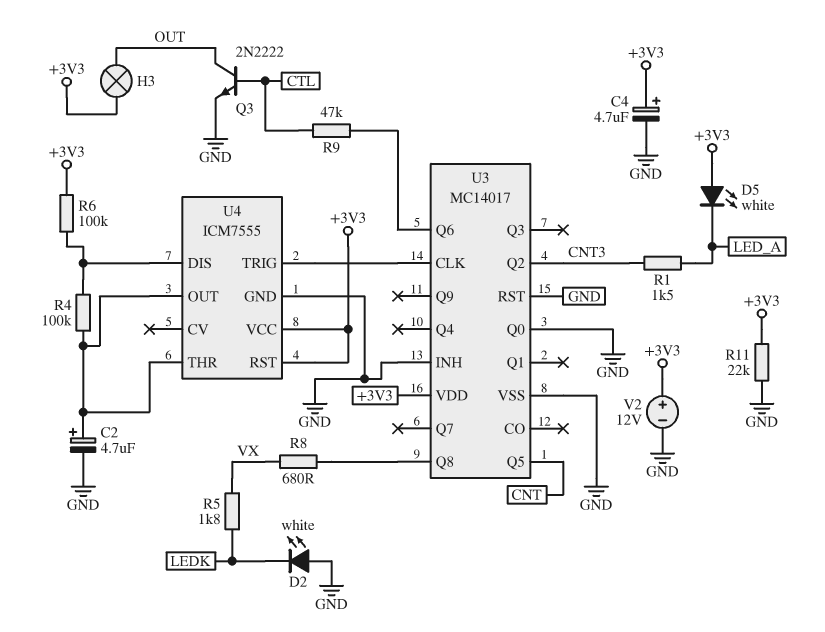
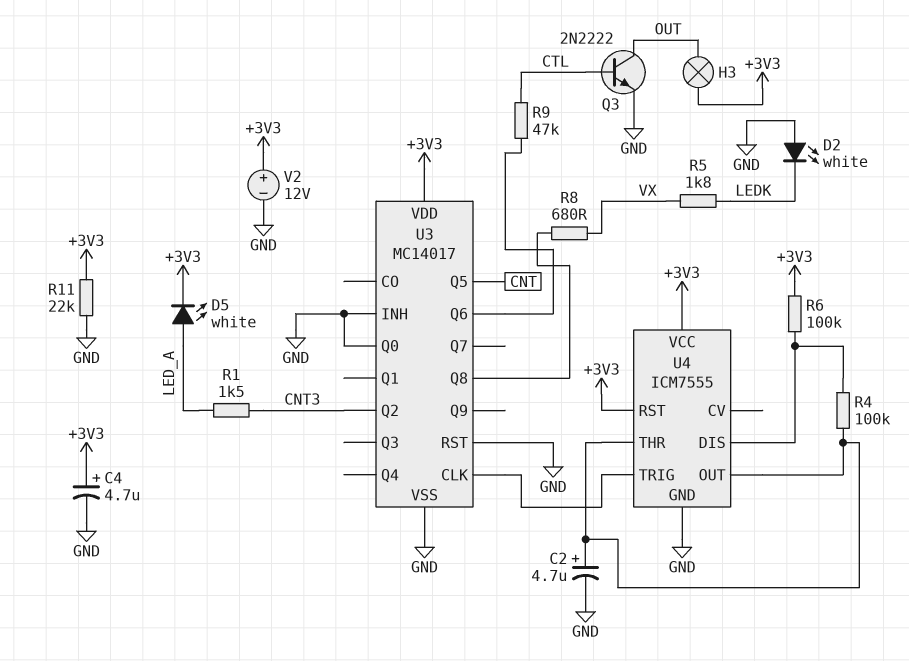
D5: LED white (A +3V3, K LED_A) -> LED white (A LED_A, K +3V3)

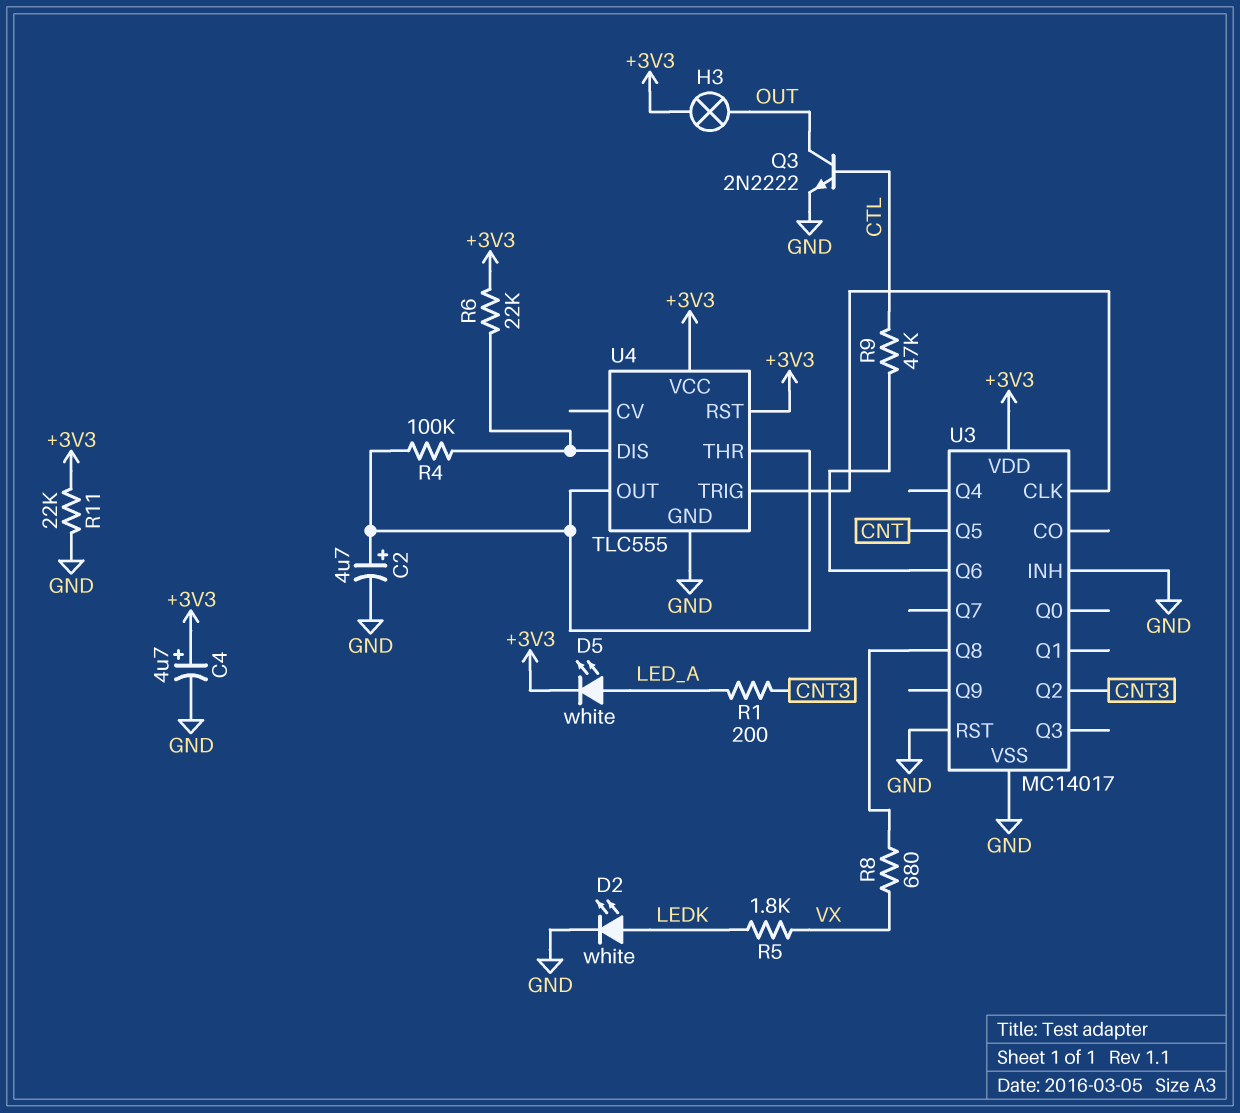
D2: LED white (A GND, K LEDK) -> LED white (A LEDK, K GND)
R1: 1.5k (CNT3, LED_A) -> 200 (CNT3, LED_A)
R6: 100k (+3V3, U4/DIS) -> 22k (+3V3, U4/DIS)
U3 pin Q0: GND -> none
U4: ICM7555 -> TLC555
V2: 12V (plus +3V3, minus GND) -> none

